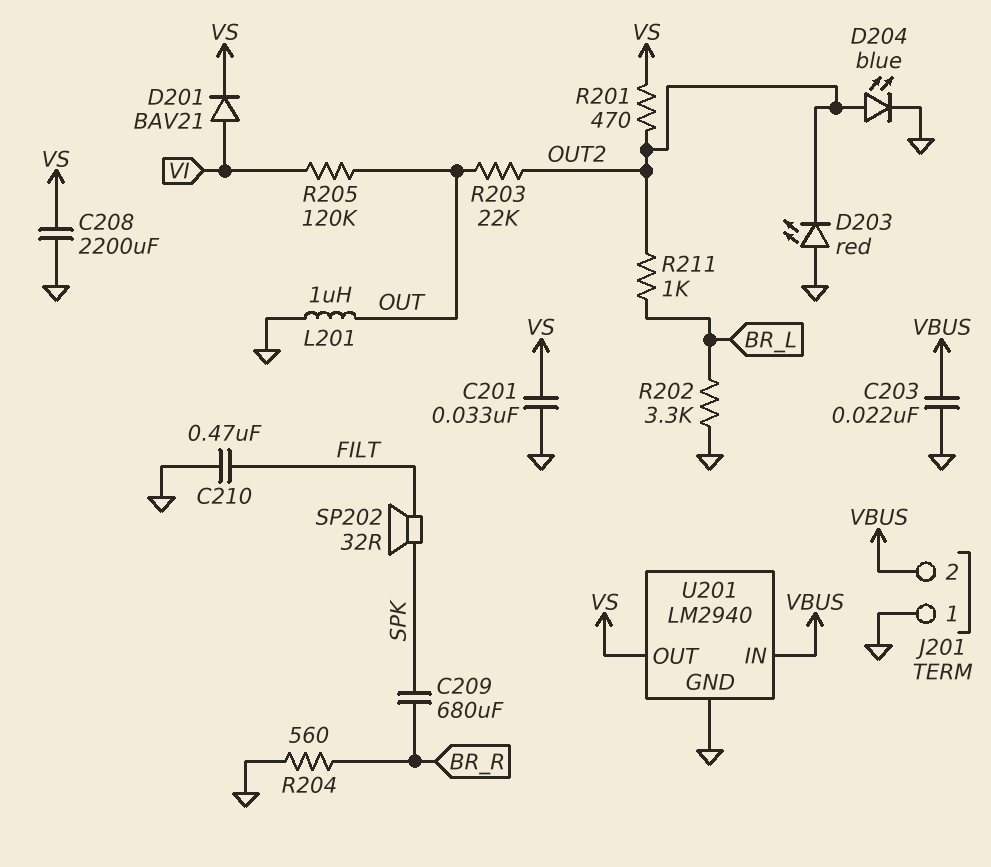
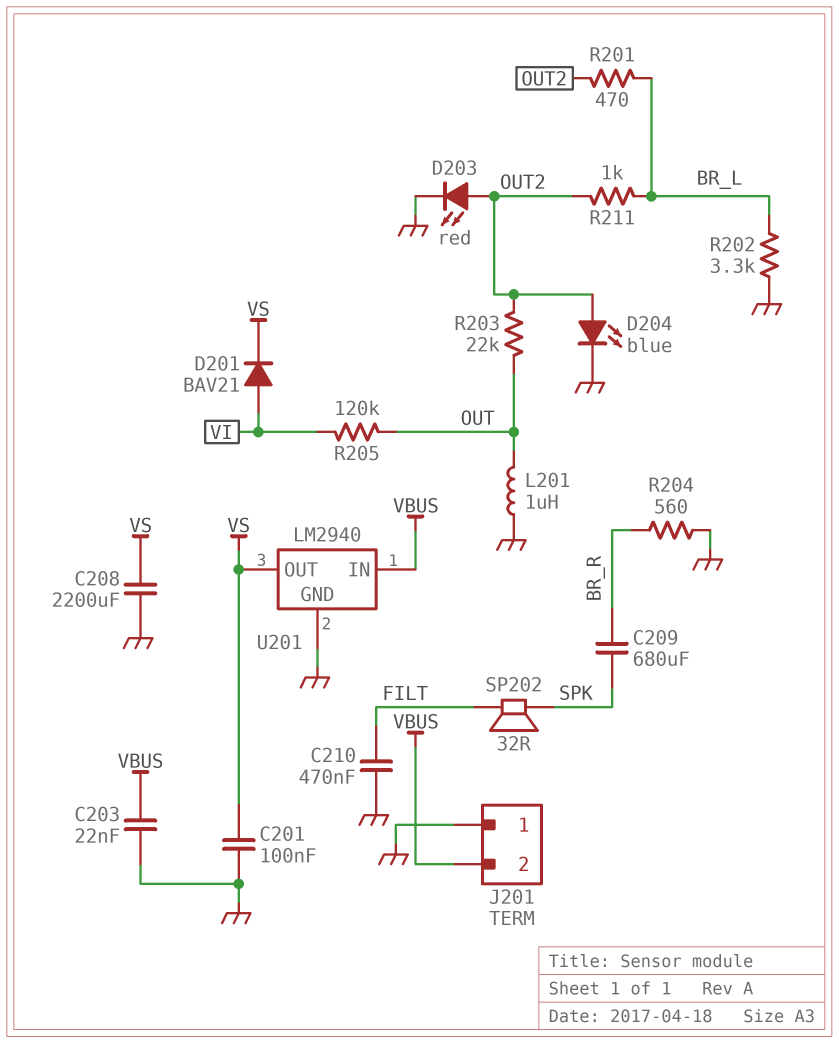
C201: 33nF (GND, VS) -> 100nF (GND, VS)
D203: LED red (A GND, K OUT2) -> LED red (A OUT2, K GND)
R201: 470 (OUT2, VS) -> 470 (BR_L, OUT2)

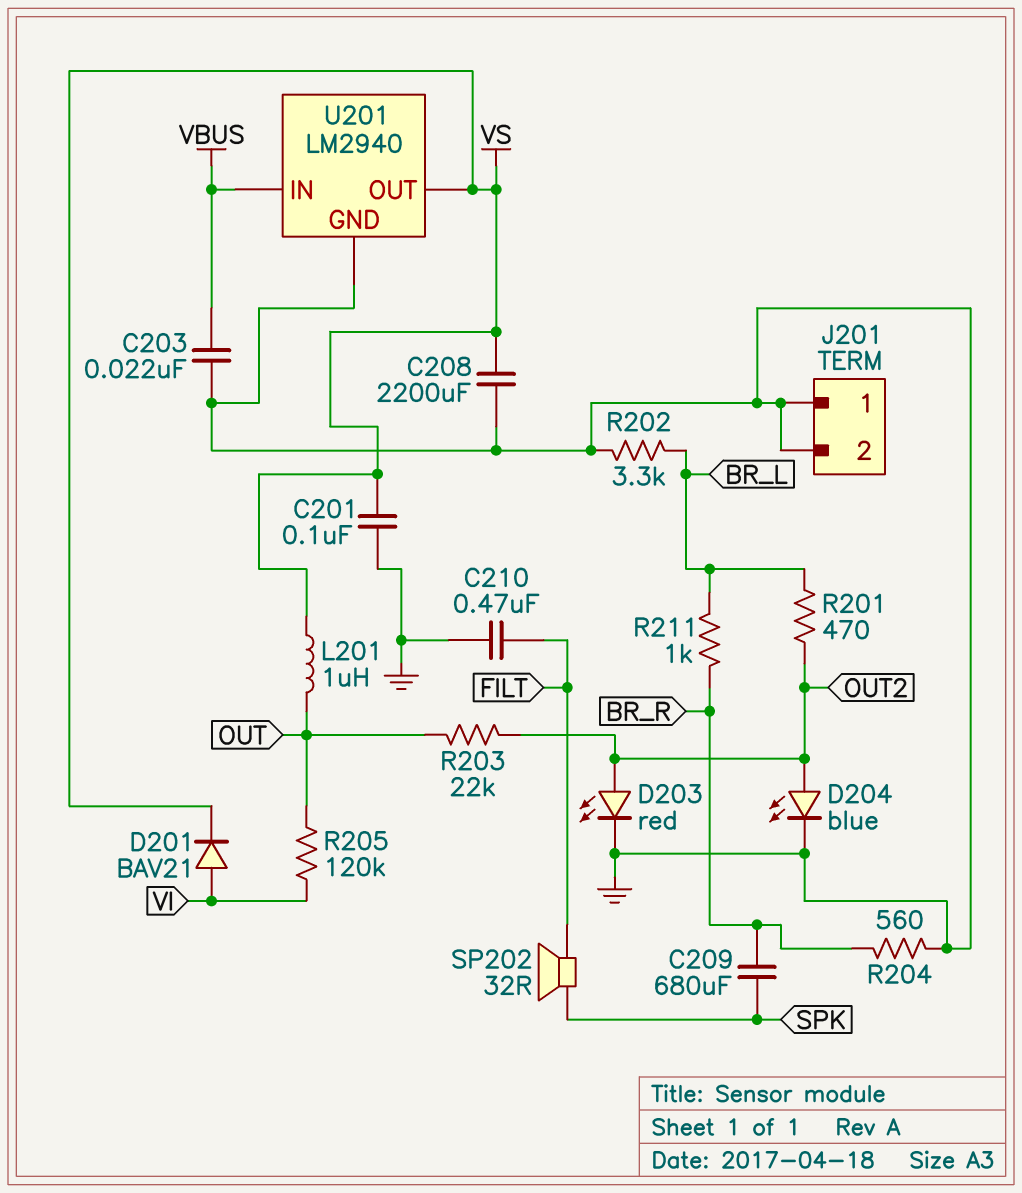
J201 pin 2: VBUS -> GND
L201: 1uH (GND, OUT) -> 1uH (OUT, VS)
R211: 1k (BR_L, OUT2) -> 1k (BR_L, BR_R)

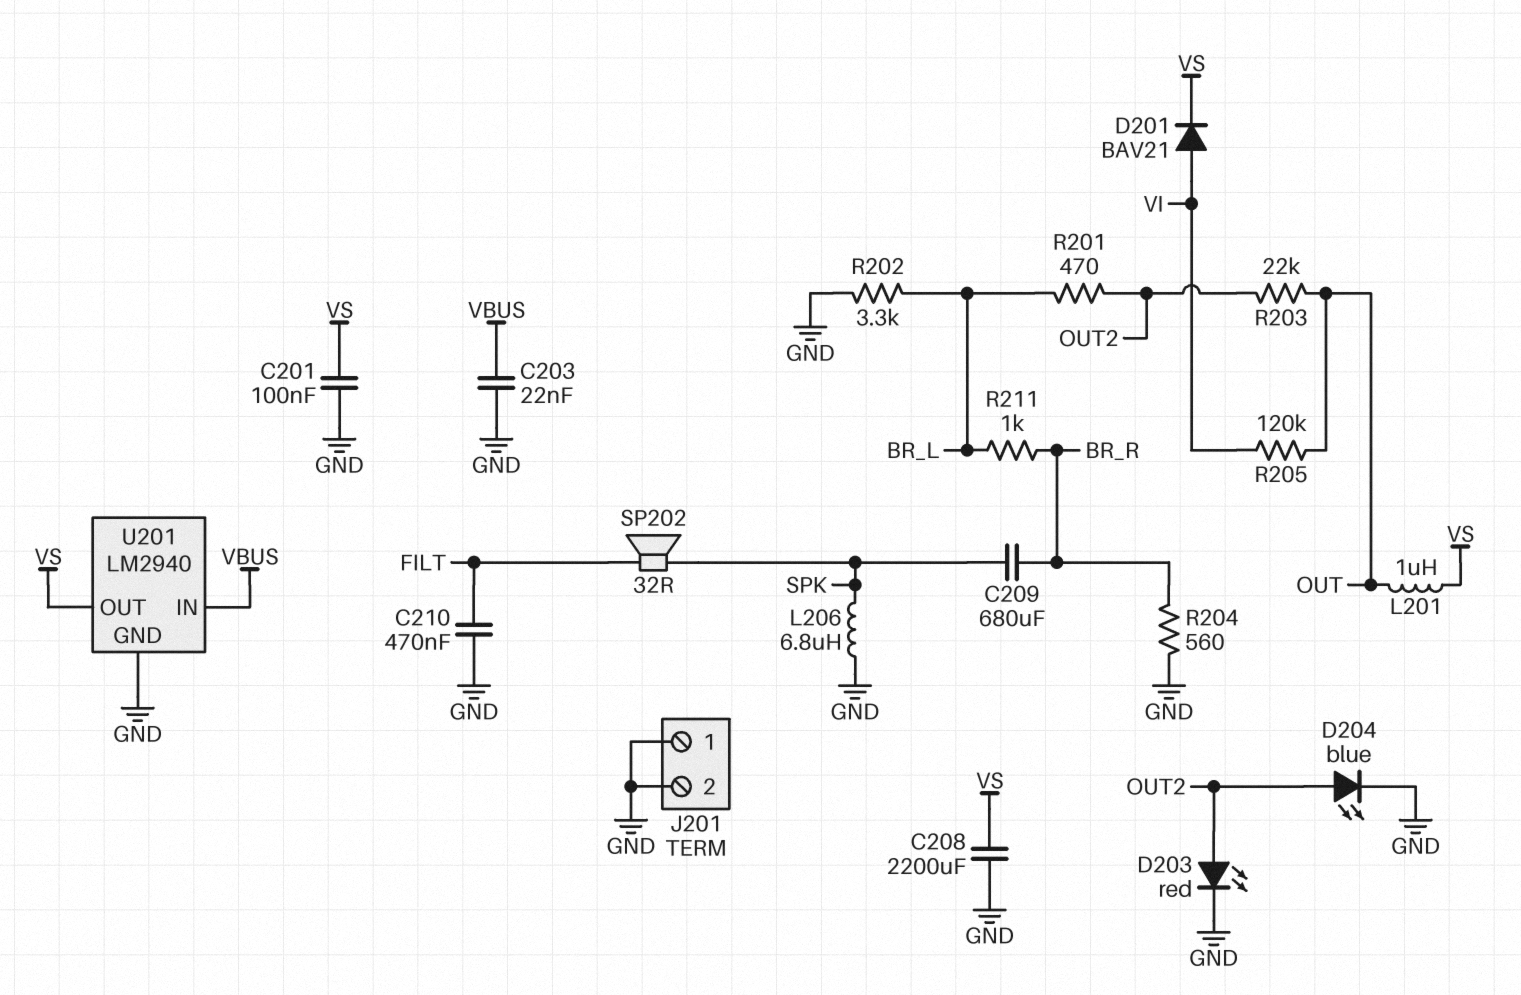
L206: none -> 6.8uH (GND, SPK)

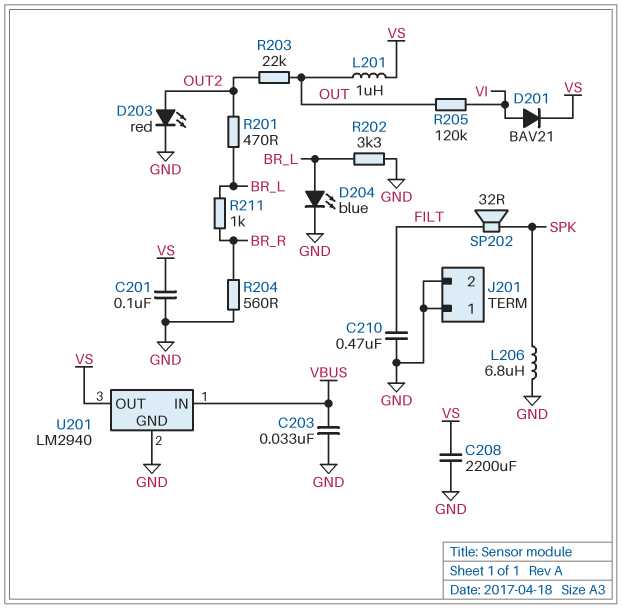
C203: 22nF (GND, VBUS) -> 33nF (GND, VBUS)
C209: 680uF (BR_R, SPK) -> none
D204: LED blue (A OUT2, K GND) -> LED blue (A BR_L, K GND)

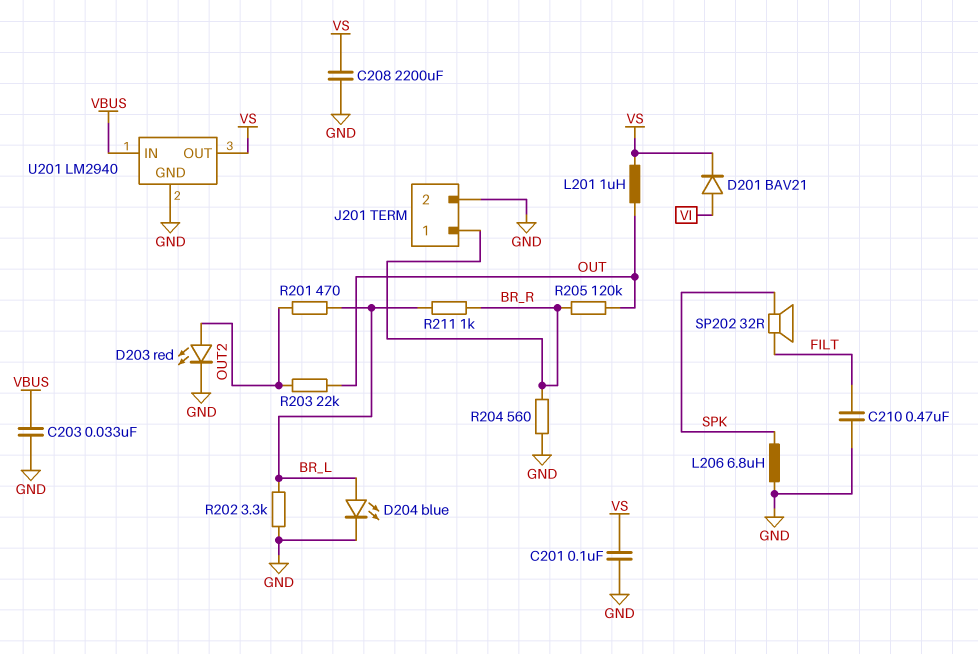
J201 pin 1: GND -> BR_R
R205: 120k (OUT, VI) -> 120k (BR_R, OUT)

